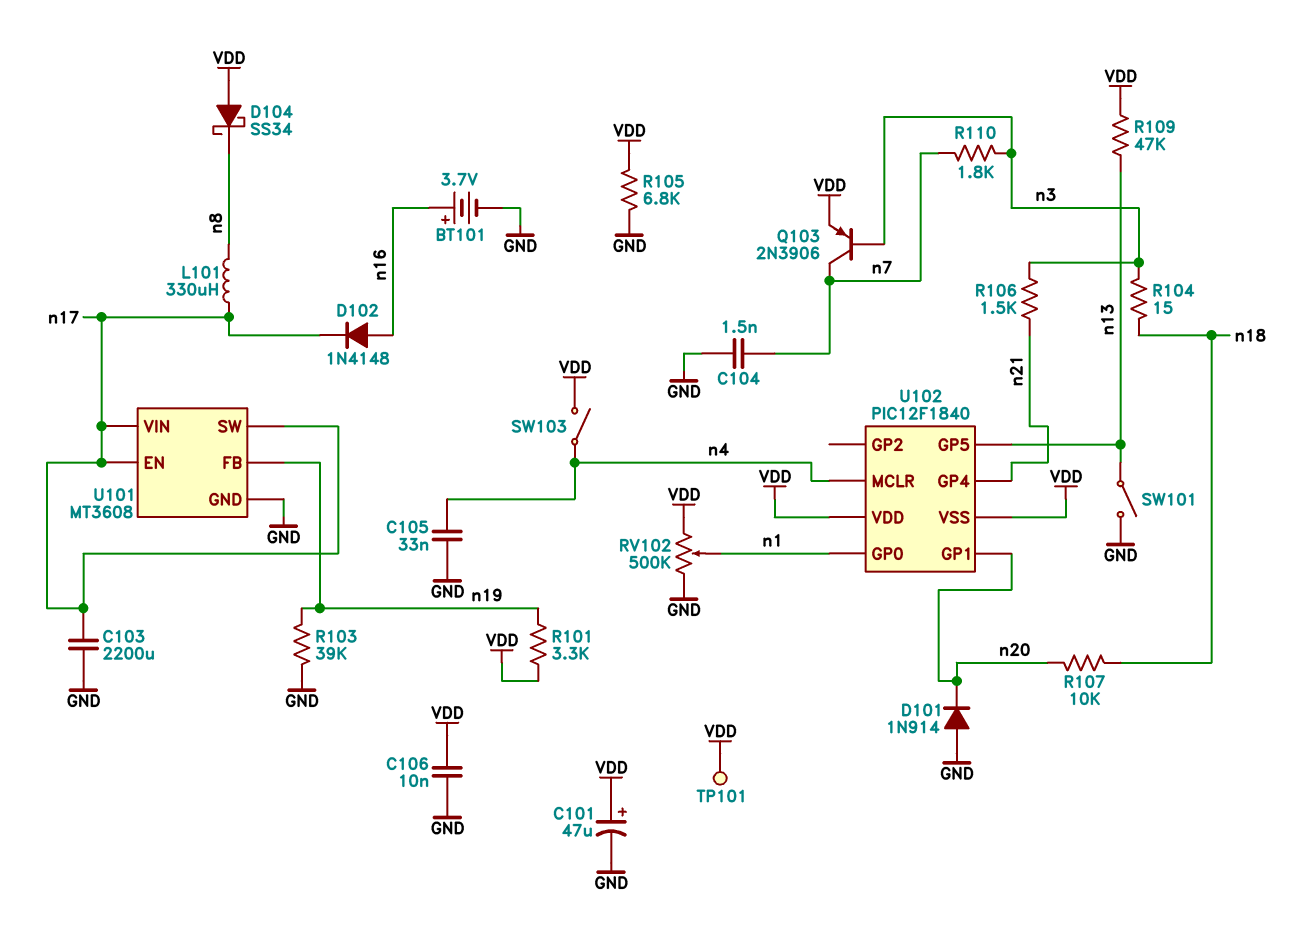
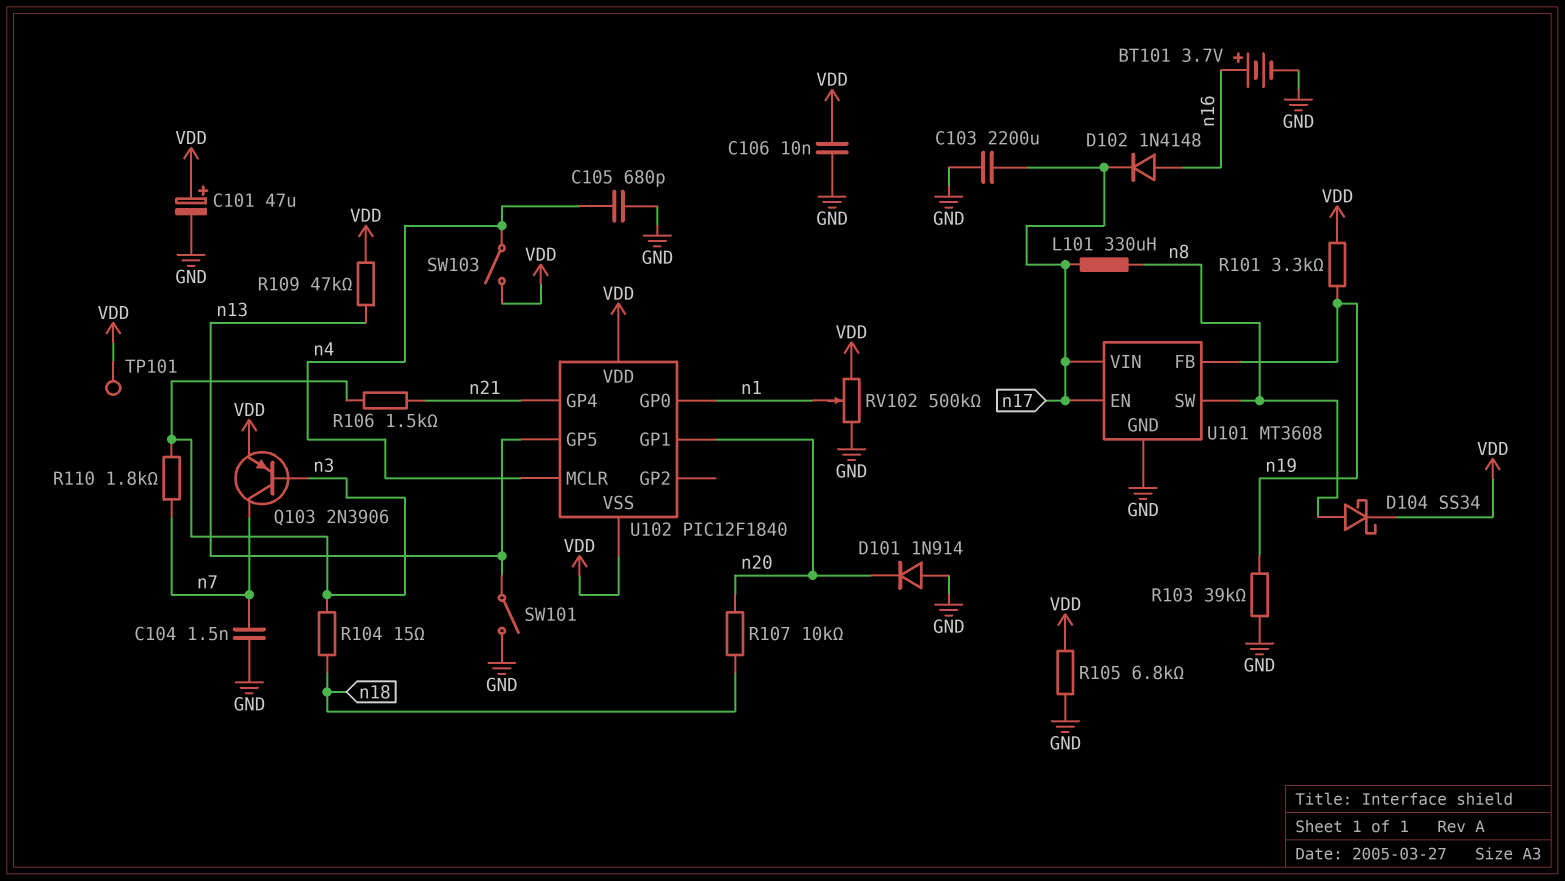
C105: 33nF (GND, n4) -> 680pF (GND, n4)
D104: schottky SS34 (A VDD, K n8) -> schottky SS34 (A n8, K VDD)
U101 pin SW: n17 -> n8

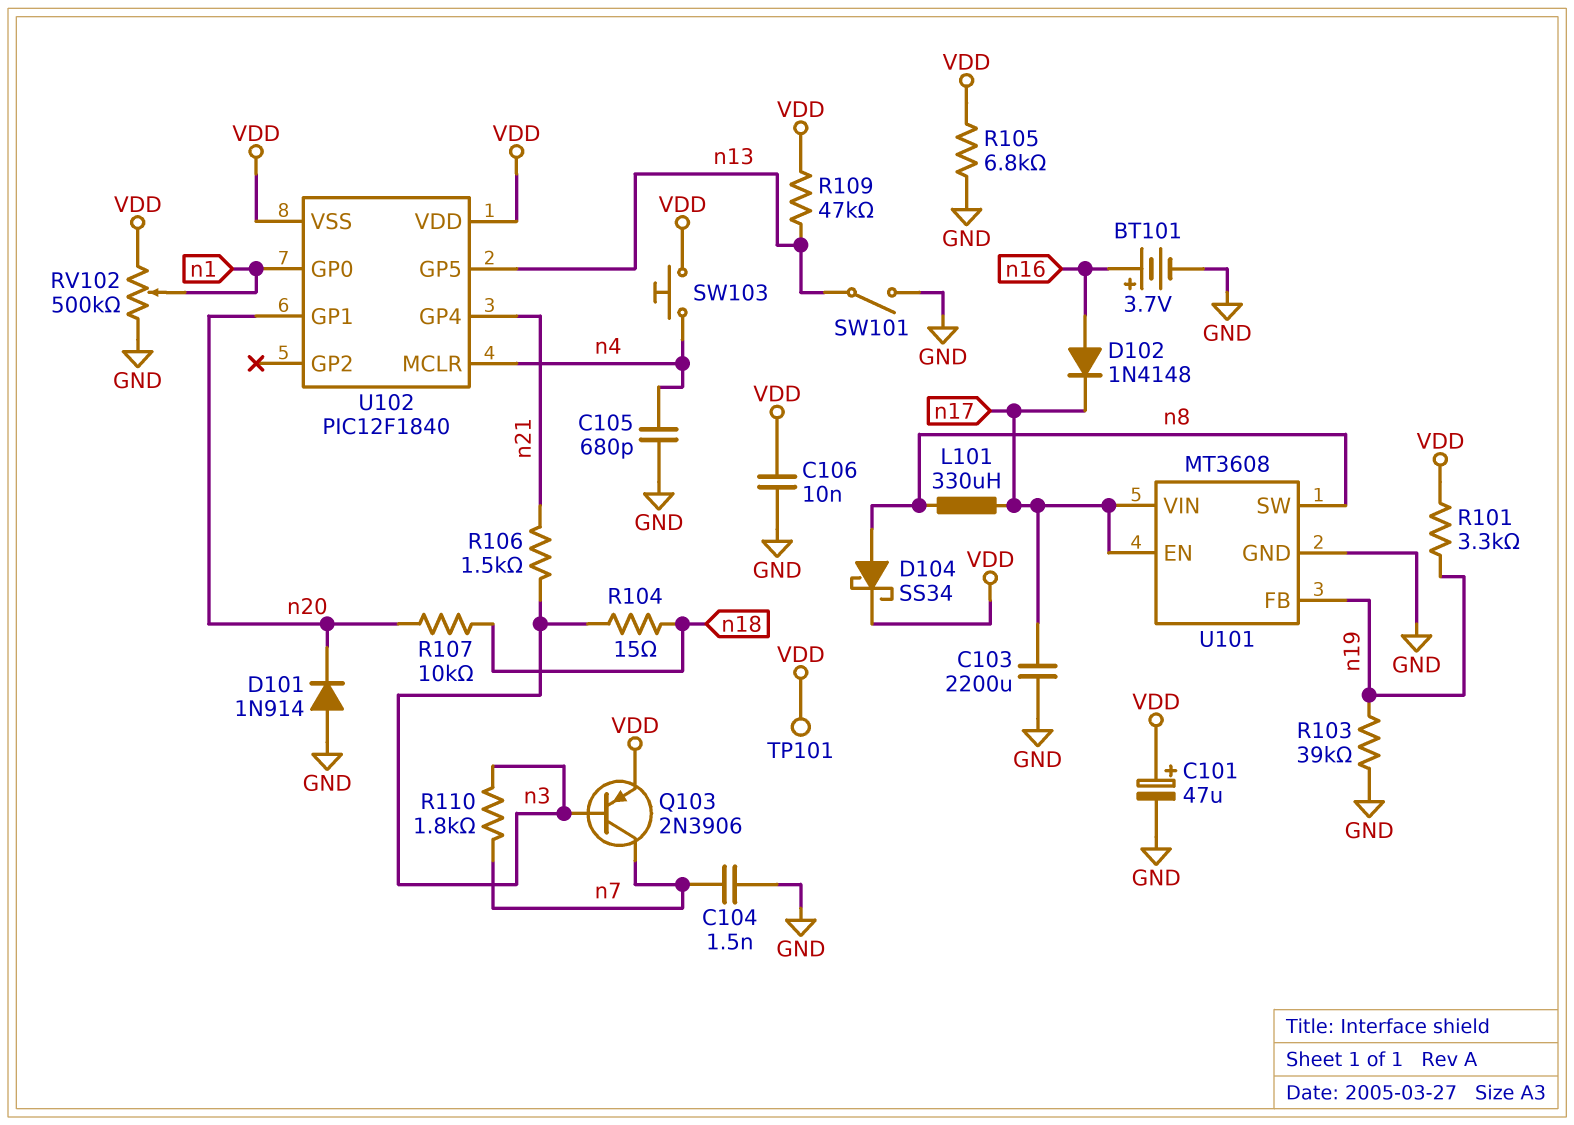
SW103: switch (VDD, n4) -> button (VDD, n4)

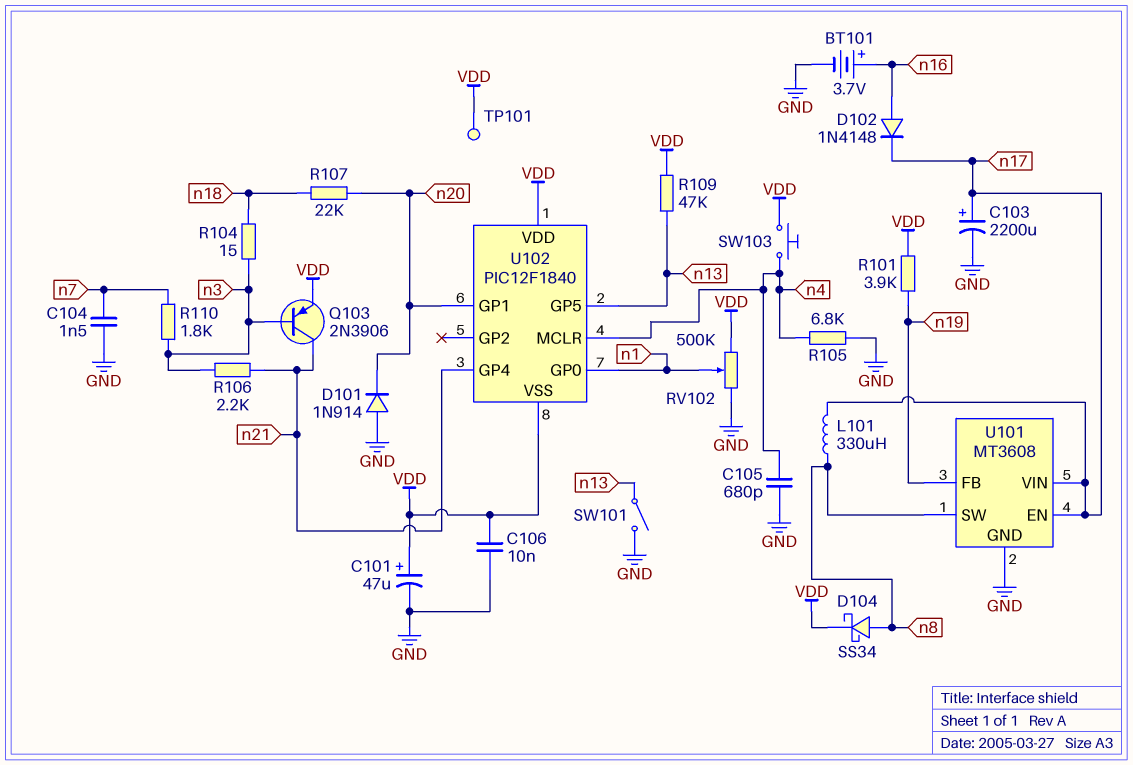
C103: 2200uF (GND, n17) -> 2200uF (plus n17, minus GND)
Q103: PNP 2N3906 (B n3, C n7, E VDD) -> PNP 2N3906 (B n3, C n21, E VDD)
R101: 3.3k (VDD, n19) -> 3.9k (VDD, n19)
R103: 39k (GND, n19) -> none
R105: 6.8k (GND, VDD) -> 6.8k (GND, n4)
R106: 1.5k (n3, n21) -> 2.2k (n3, n21)
R107: 10k (n18, n20) -> 22k (n18, n20)

